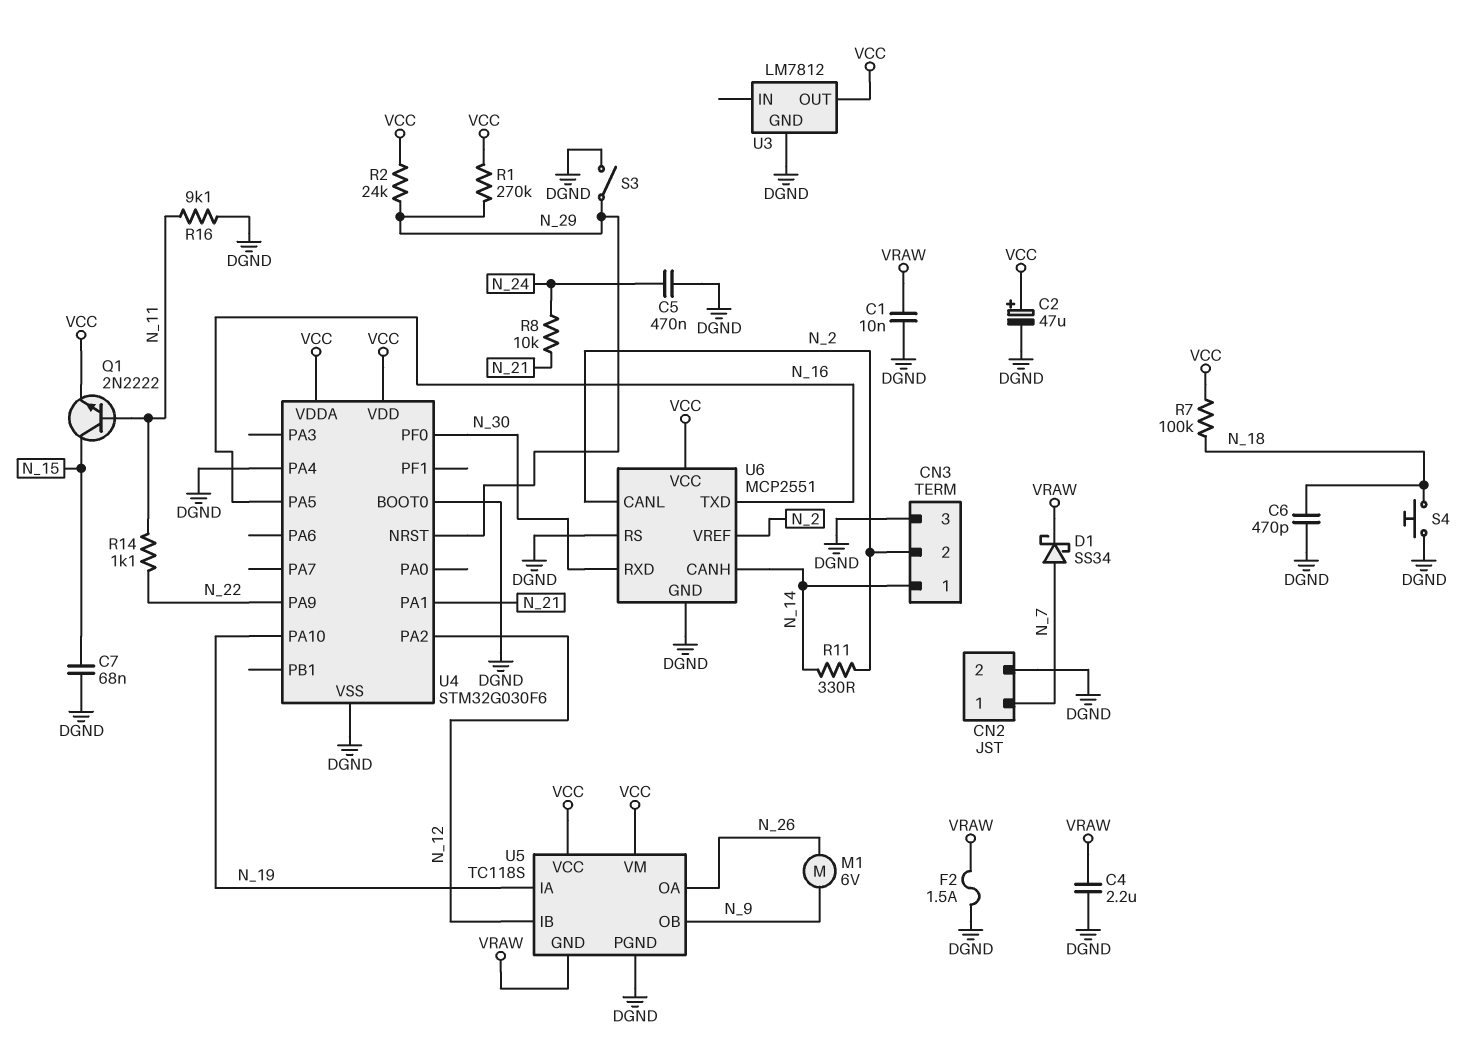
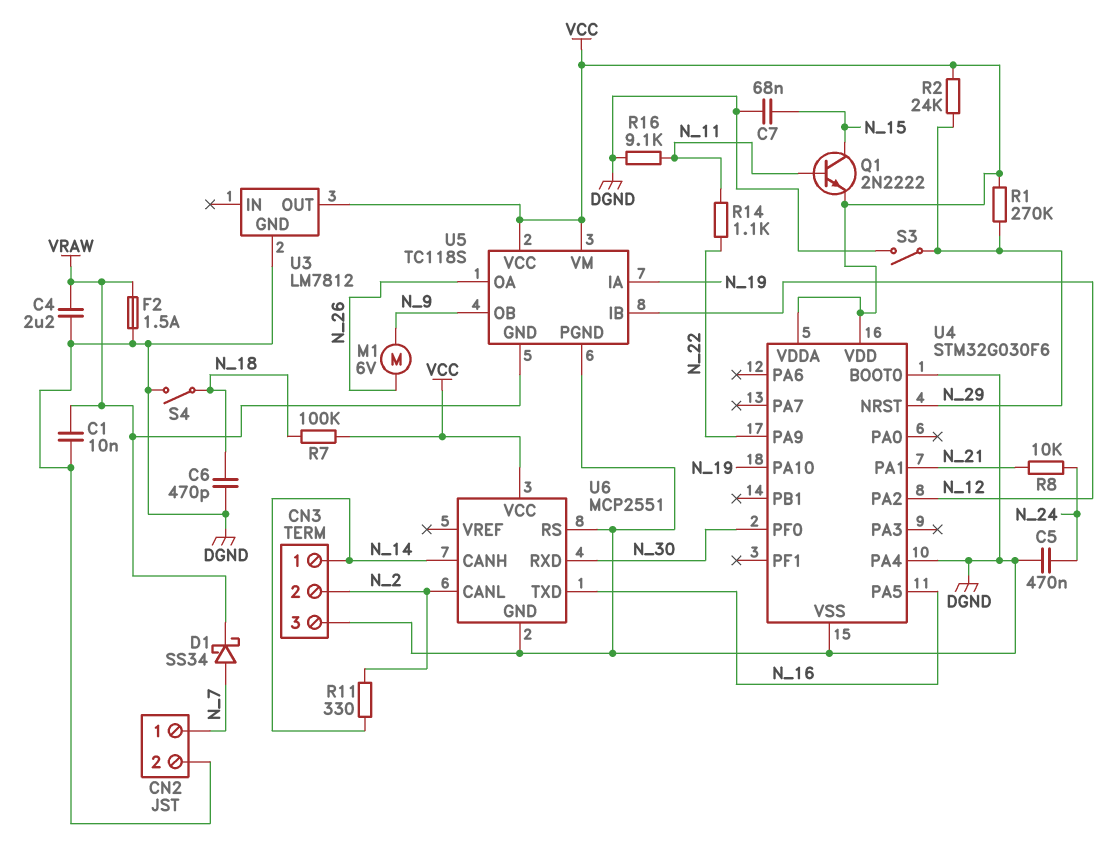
C2: 47uF (plus VCC, minus DGND) -> none
S4: button (DGND, N_18) -> switch (DGND, N_18)
U6 pin VREF: N_2 -> none

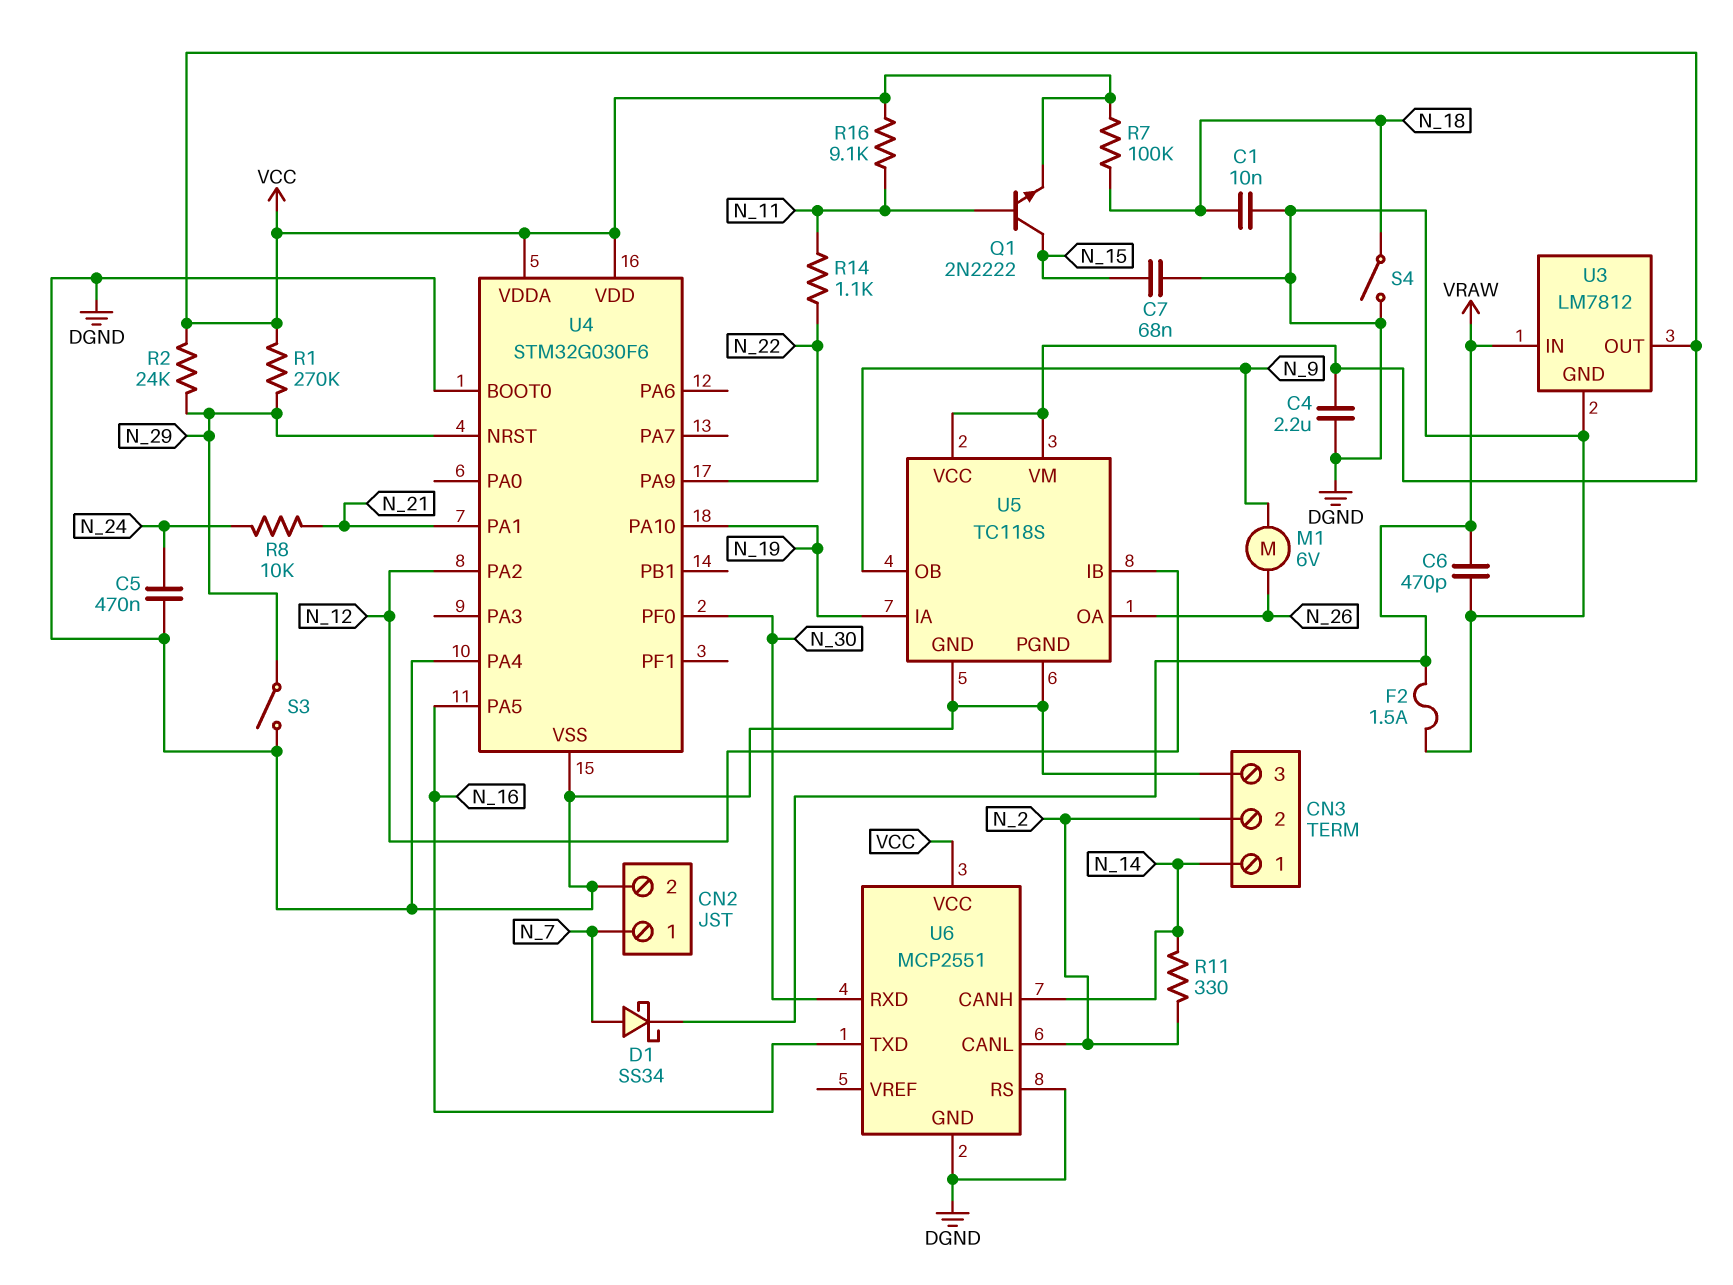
C1: 10nF (DGND, VRAW) -> 10nF (DGND, N_18)
C4: 2.2uF (DGND, VRAW) -> 2.2uF (DGND, VCC)
C6: 470pF (DGND, N_18) -> 470pF (DGND, VRAW)
R16: 9.1k (DGND, N_11) -> 9.1k (N_11, VCC)
U3 pin IN: none -> VRAW
U5 pin GND: VRAW -> DGND

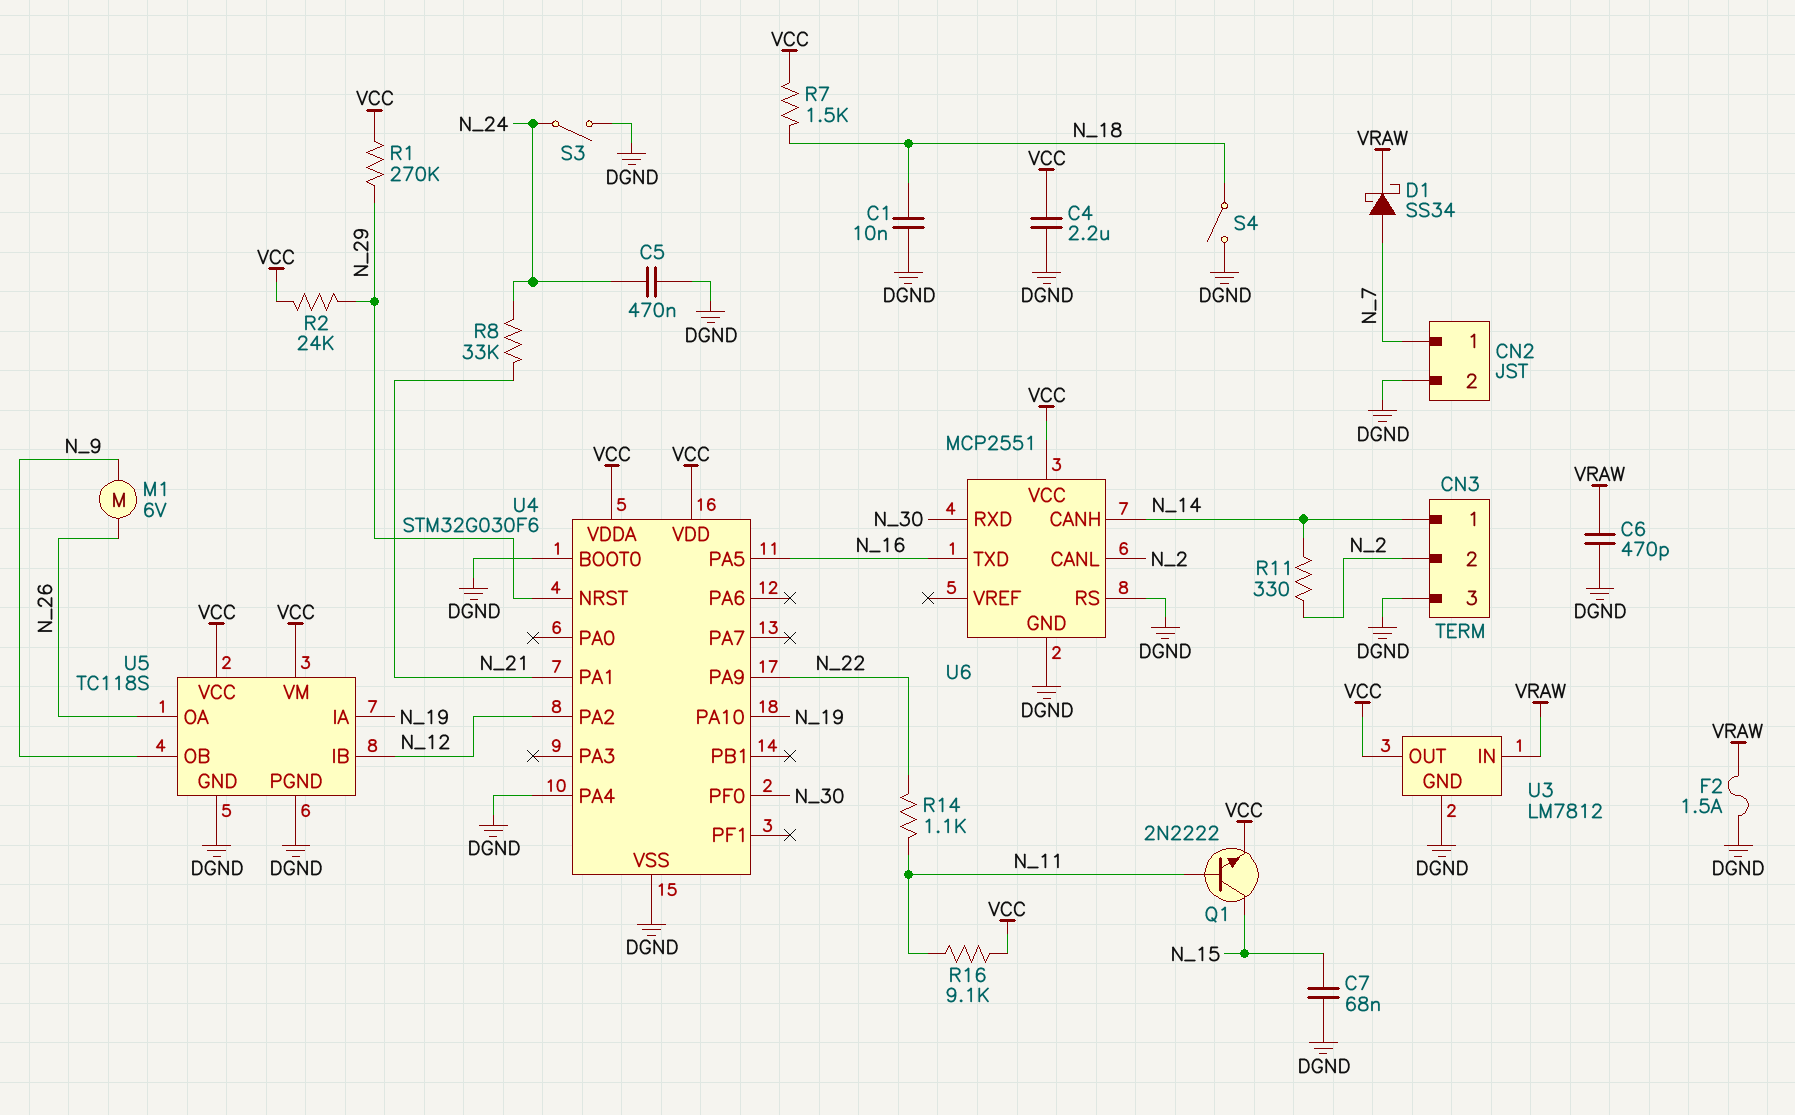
R7: 100k (N_18, VCC) -> 1.5k (N_18, VCC)
R8: 10k (N_21, N_24) -> 33k (N_21, N_24)
S3: switch (DGND, N_29) -> switch (DGND, N_24)

